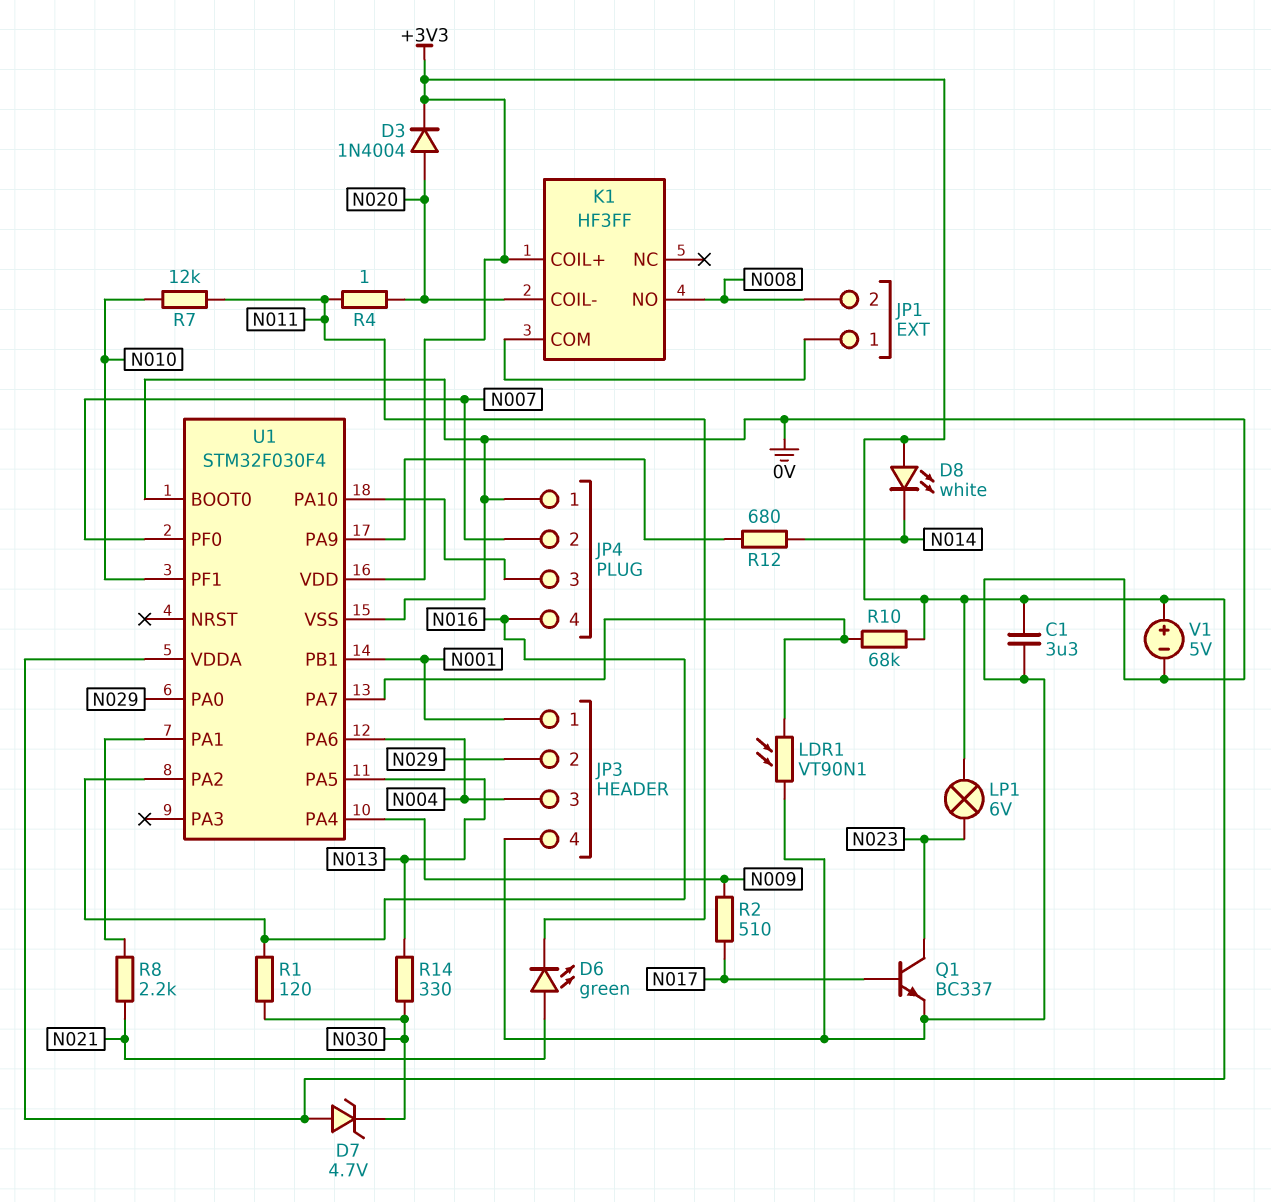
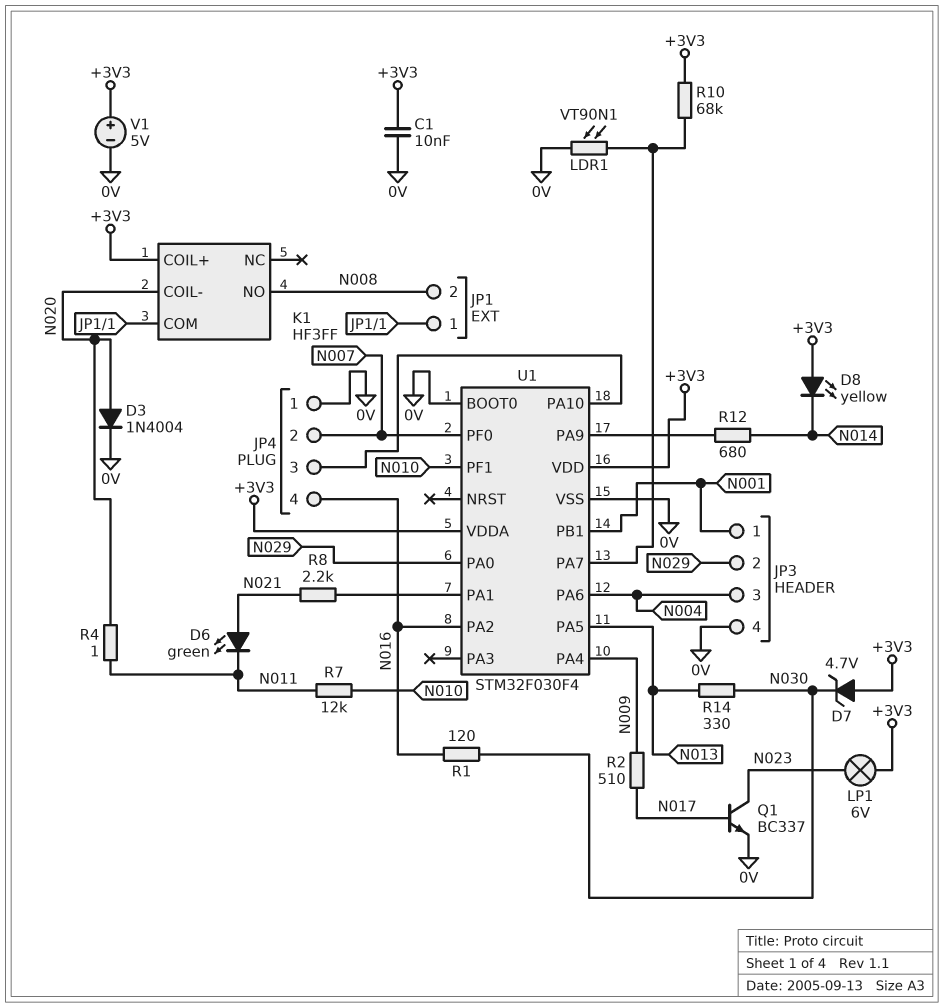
C1: 3.3uF (+3V3, 0V) -> 10nF (+3V3, 0V)
D3: diode 1N4004 (A N020, K +3V3) -> diode 1N4004 (A N020, K 0V)
D8: LED white (A +3V3, K N014) -> LED yellow (A +3V3, K N014)

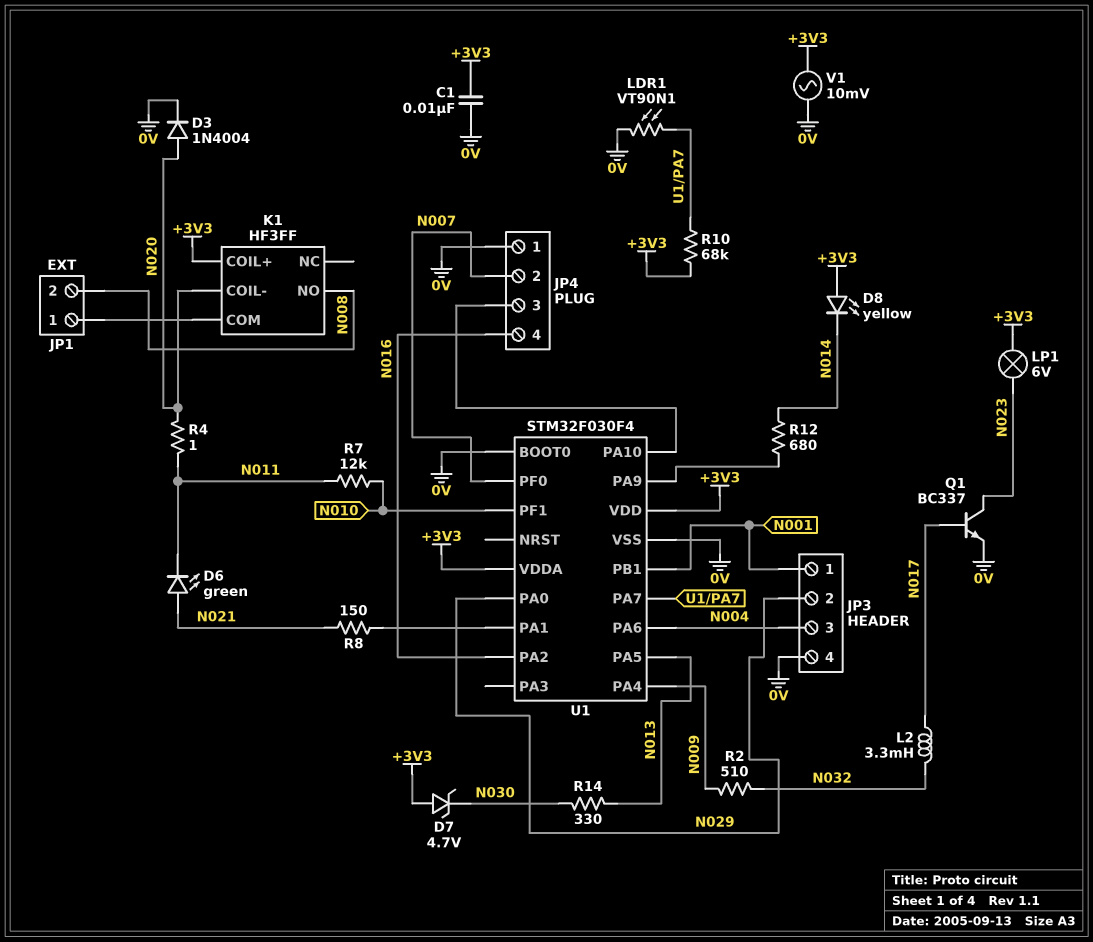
L2: none -> 3.3mH (N017, N032)
R1: 120 (N016, N030) -> none
R2: 510 (N009, N017) -> 510 (N009, N032)
R8: 2.2k (N021, U1/PA1) -> 150 (N021, U1/PA1)
V1: 5V (plus +3V3, minus 0V) -> AC 10mV (+3V3, 0V)

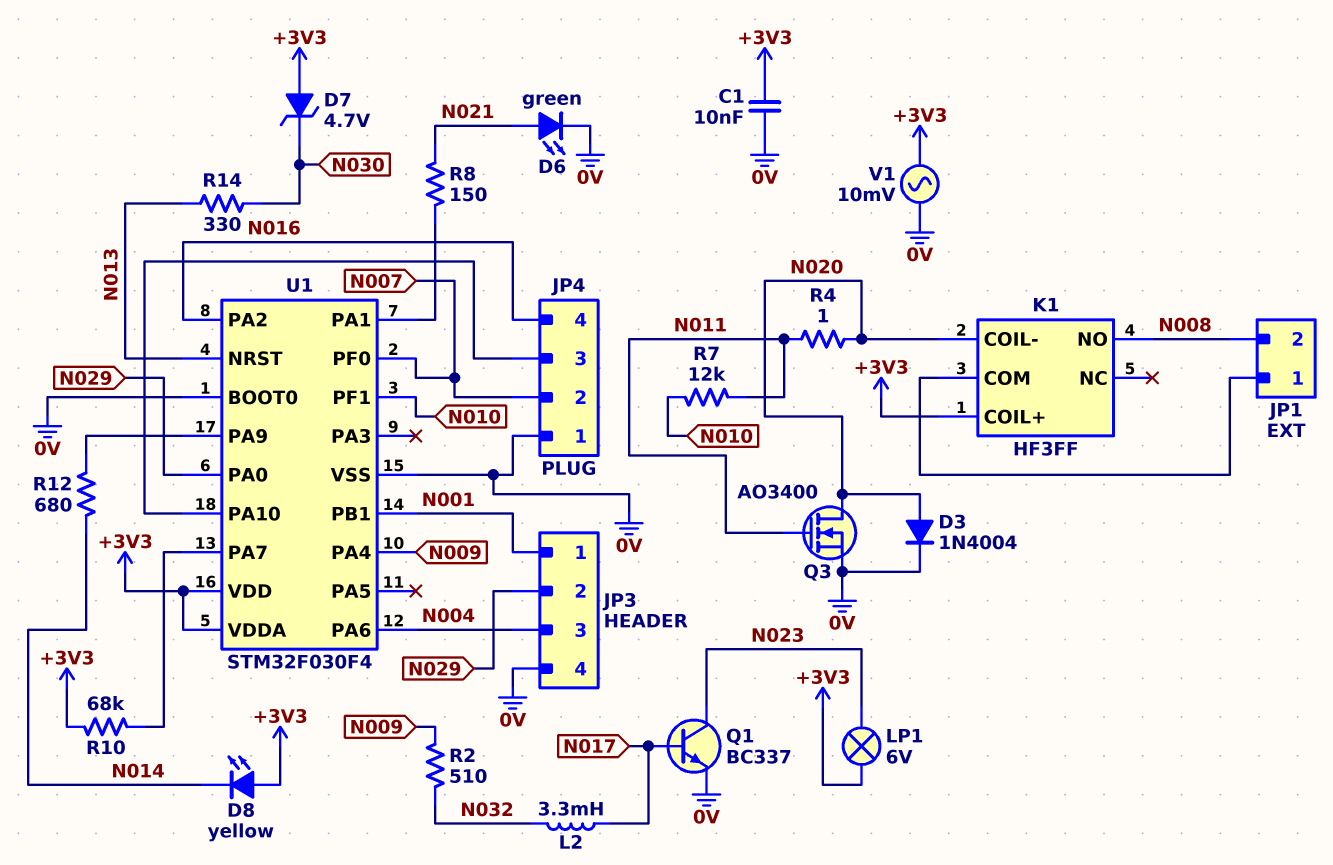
D6: LED green (A N021, K N011) -> LED green (A N021, K 0V)
LDR1: VT90N1 (0V, U1/PA7) -> none
Q3: none -> NMOS AO3400 (G N011, D N020, S 0V)
U1 pin NRST: none -> N013
U1 pin PA5: N013 -> none

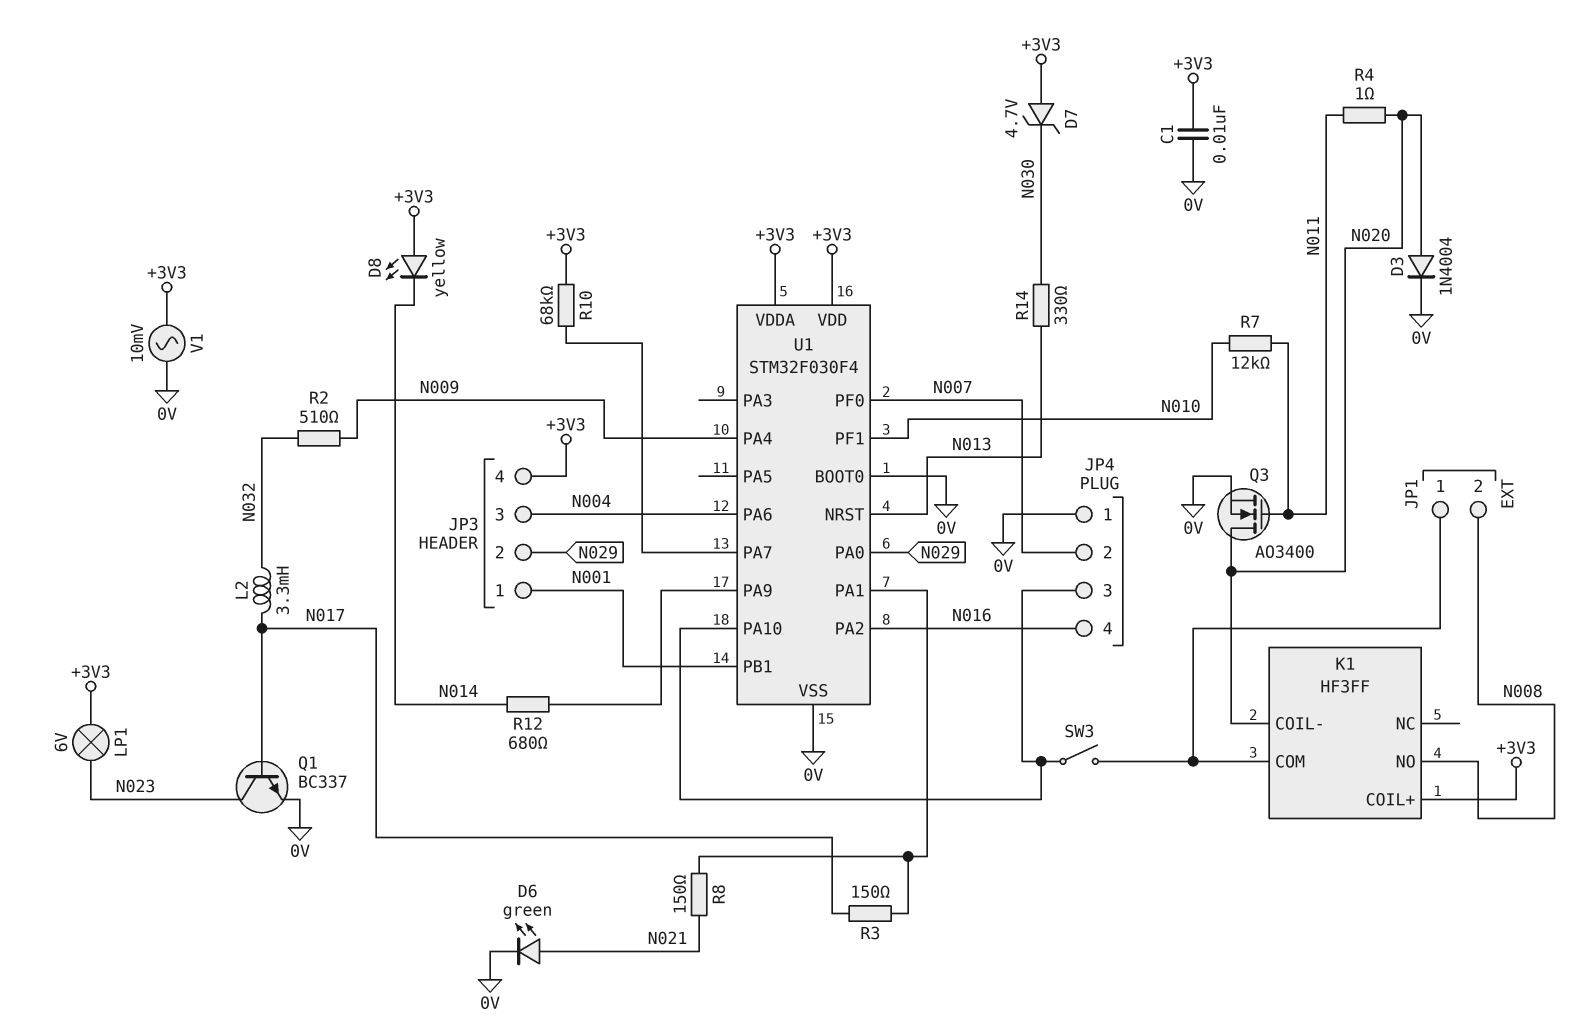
JP3 pin 4: 0V -> +3V3
R3: none -> 150 (N017, U1/PA1)
SW3: none -> switch (JP1/1, JP4/3)

